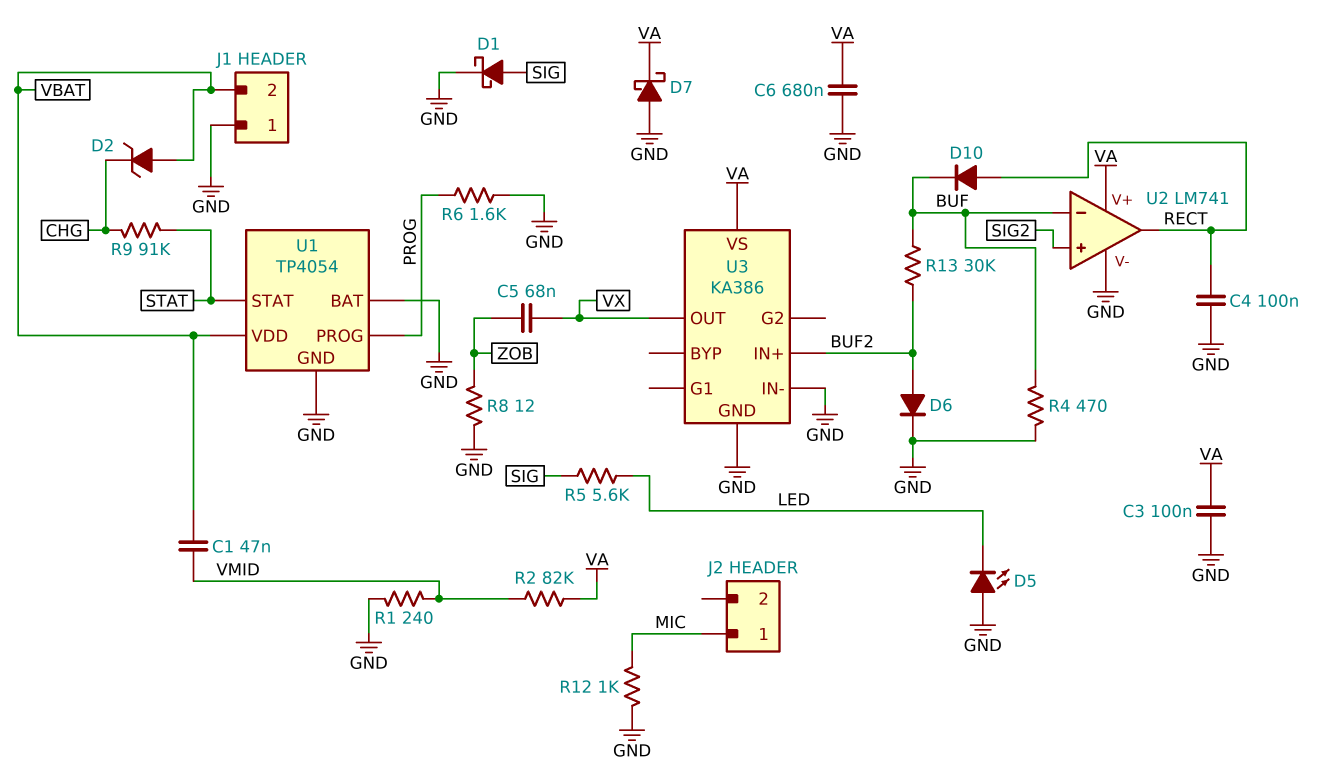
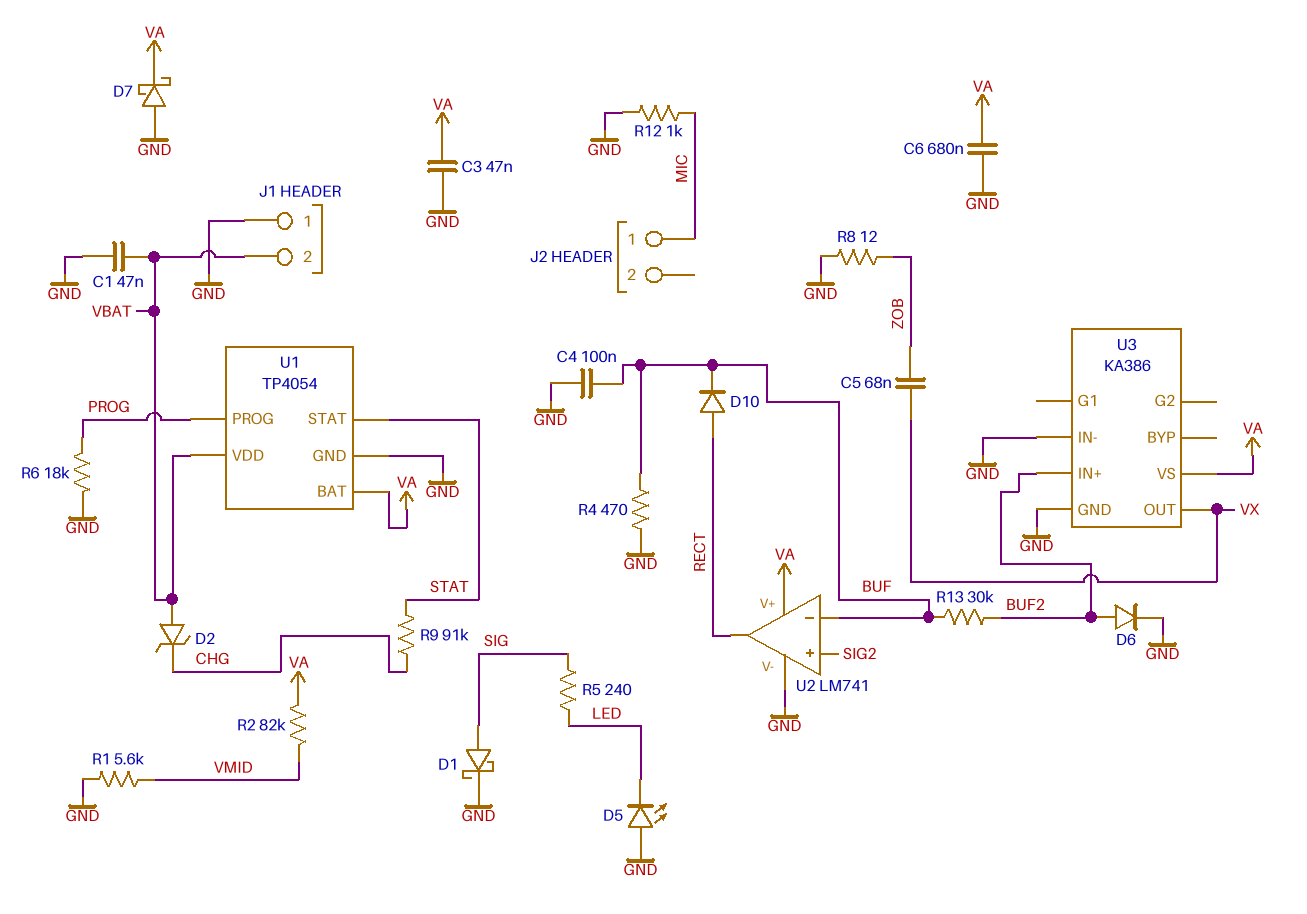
C1: 47nF (VBAT, VMID) -> 47nF (GND, VBAT)
C3: 100nF (GND, VA) -> 47nF (GND, VA)
C4: 100nF (GND, RECT) -> 100nF (BUF, GND)
R1: 240 (GND, VMID) -> 5.6k (GND, VMID)
R5: 5.6k (LED, SIG) -> 240 (LED, SIG)
R6: 1.6k (GND, PROG) -> 18k (GND, PROG)
U1 pin BAT: GND -> VA

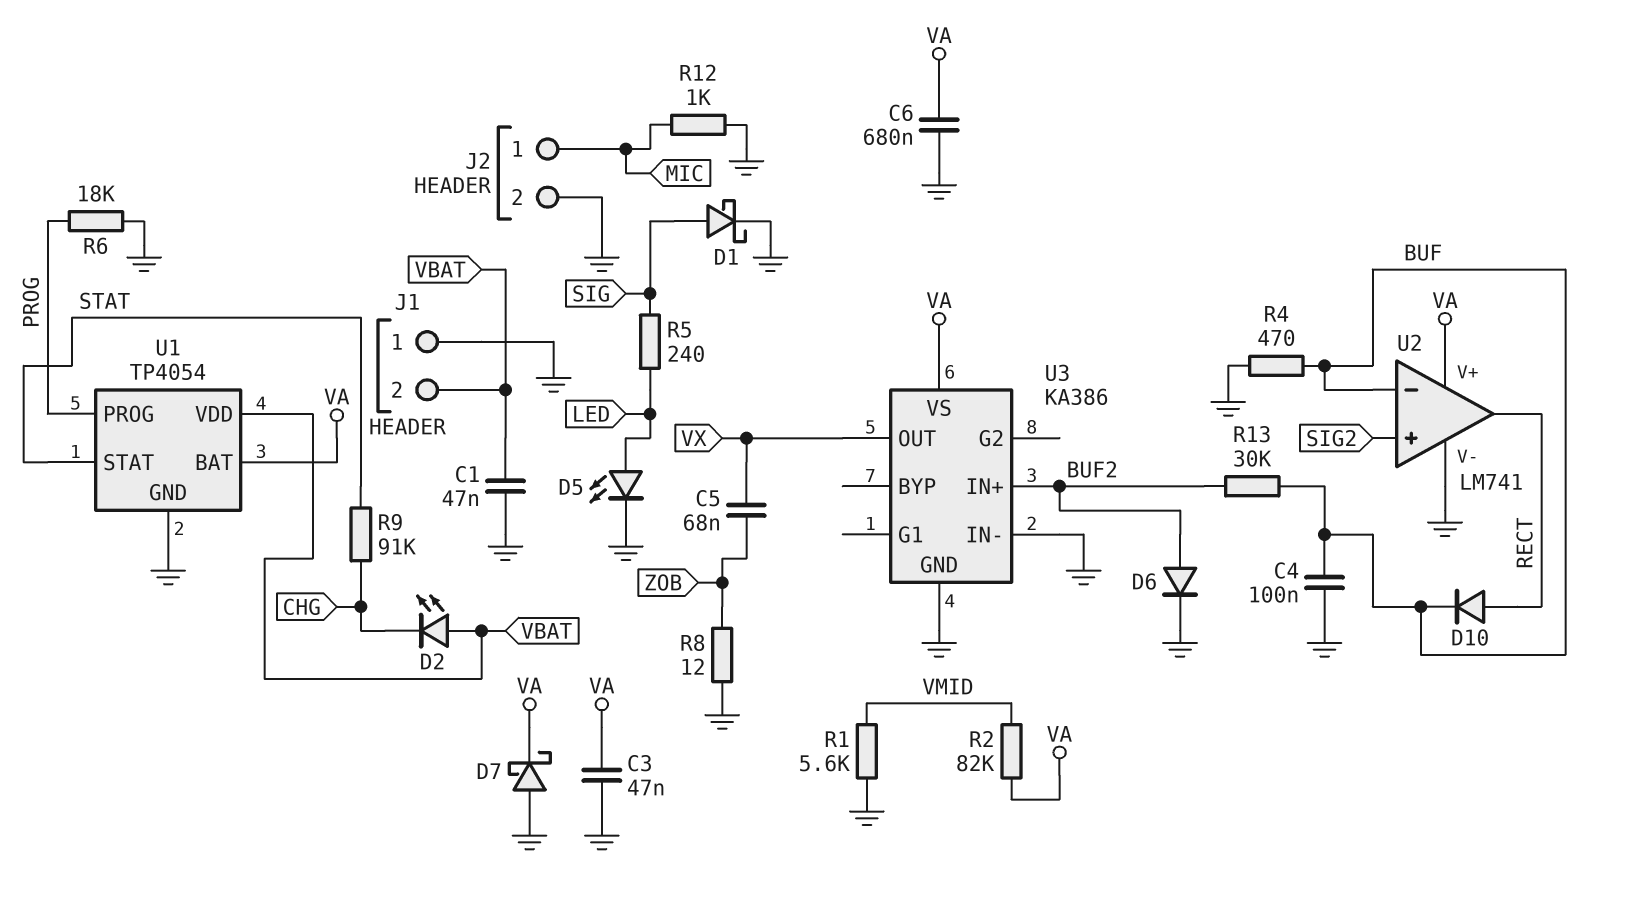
D2: zener (A VBAT, K CHG) -> LED (A VBAT, K CHG)
D5: LED (A GND, K LED) -> LED (A LED, K GND)
J2 pin 2: none -> GND

